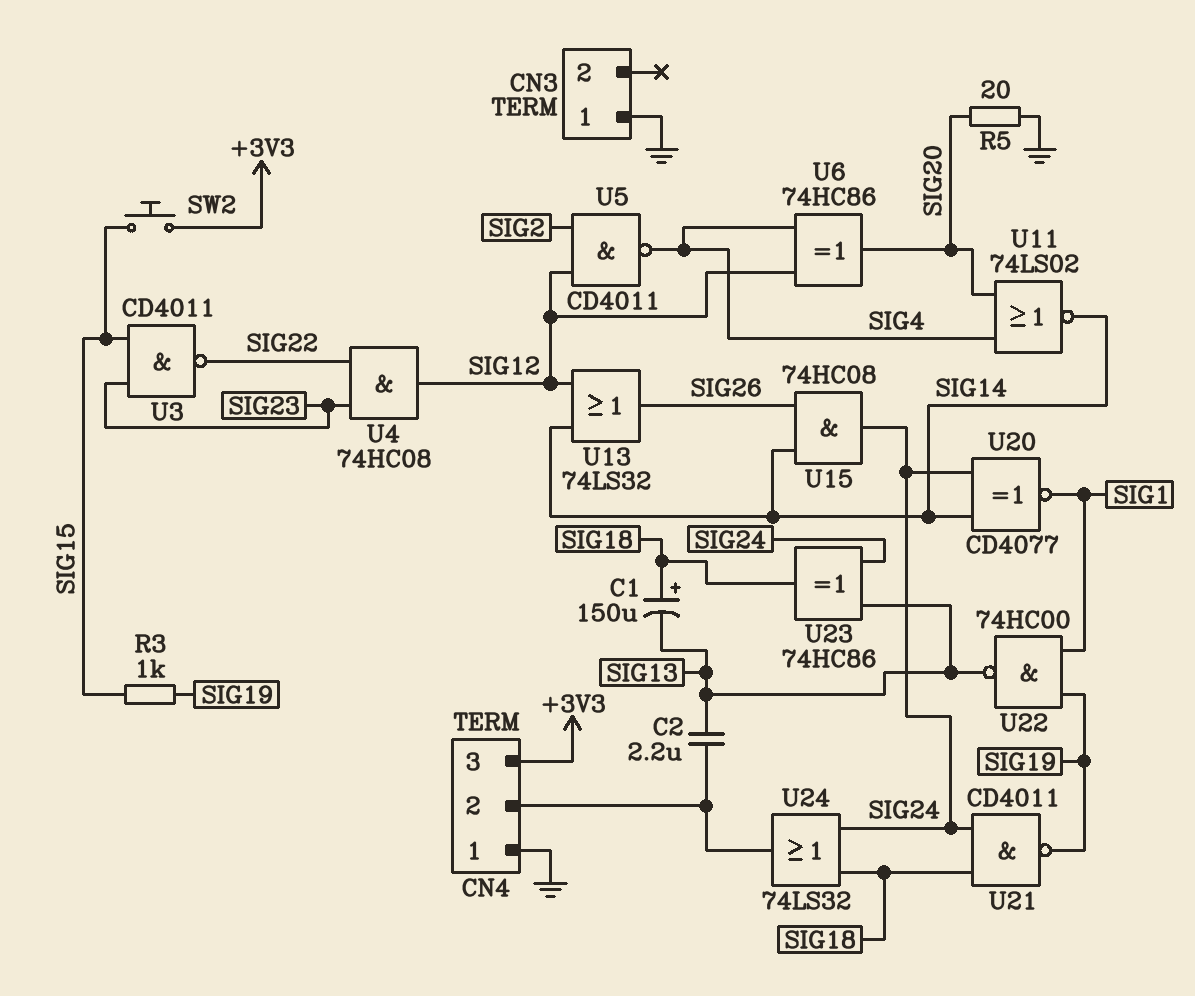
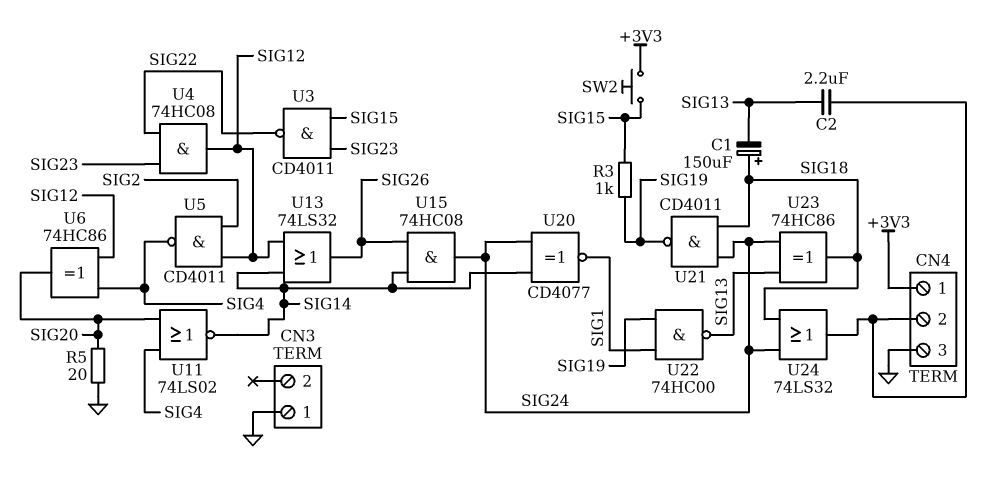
CN4 pin 1: GND -> +3V3
CN4 pin 3: +3V3 -> GND

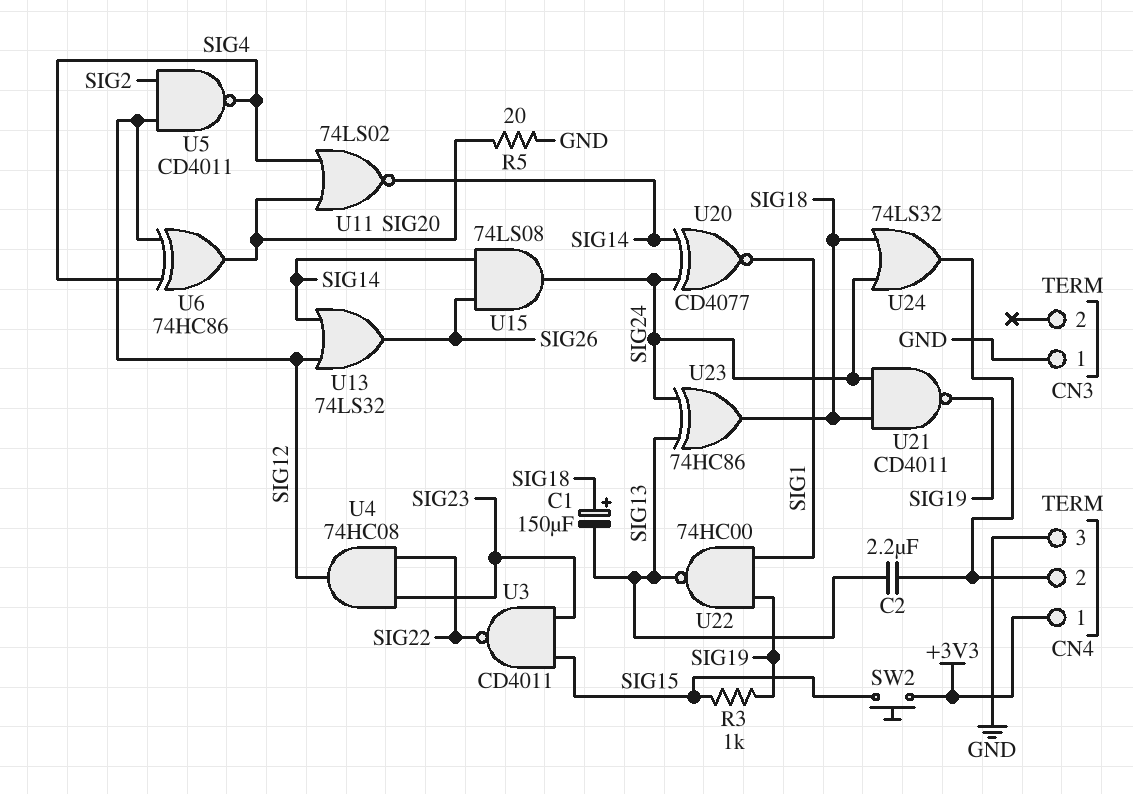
U15: AND 74HC08 (in SIG14, in SIG26, out SIG24) -> AND 74LS08 (in SIG14, in SIG26, out SIG24)

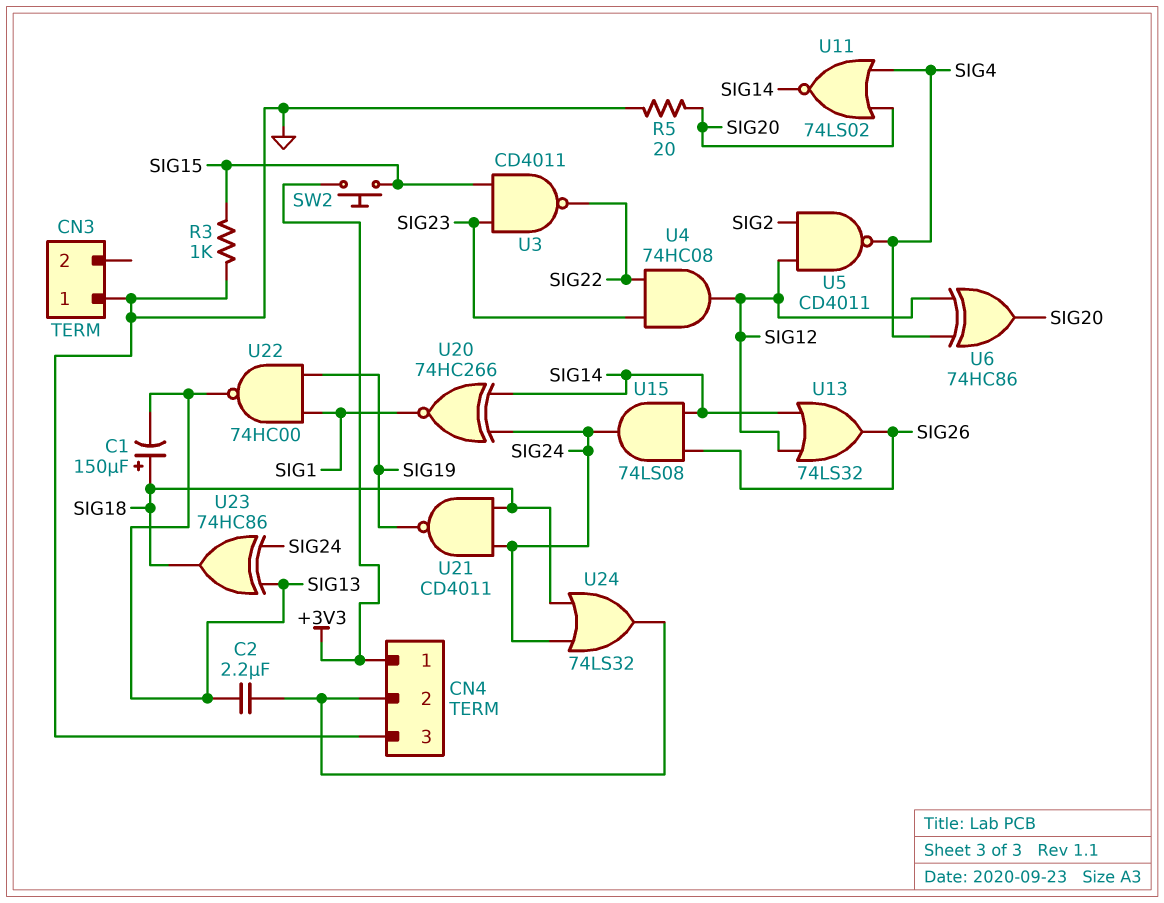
R3: 1k (SIG15, SIG19) -> 1k (GND, SIG15)
U20: XNOR CD4077 (in SIG14, in SIG24, out SIG1) -> XNOR 74HC266 (in SIG14, in SIG24, out SIG1)

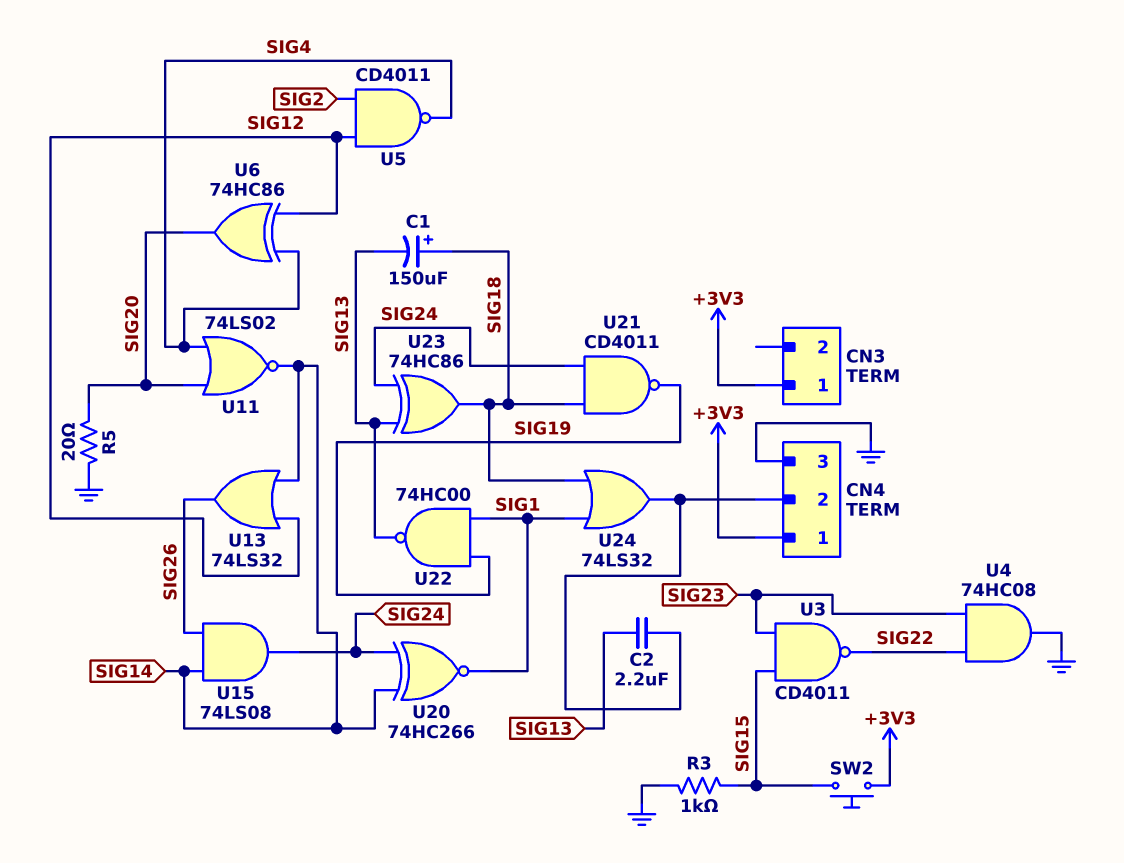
CN3 pin 1: GND -> +3V3
U4: AND 74HC08 (in SIG22, in SIG23, out SIG12) -> AND 74HC08 (in SIG22, in SIG23, out GND)
U24: OR 74LS32 (in SIG18, in SIG24, out CN4/2) -> OR 74LS32 (in SIG1, in SIG18, out CN4/2)

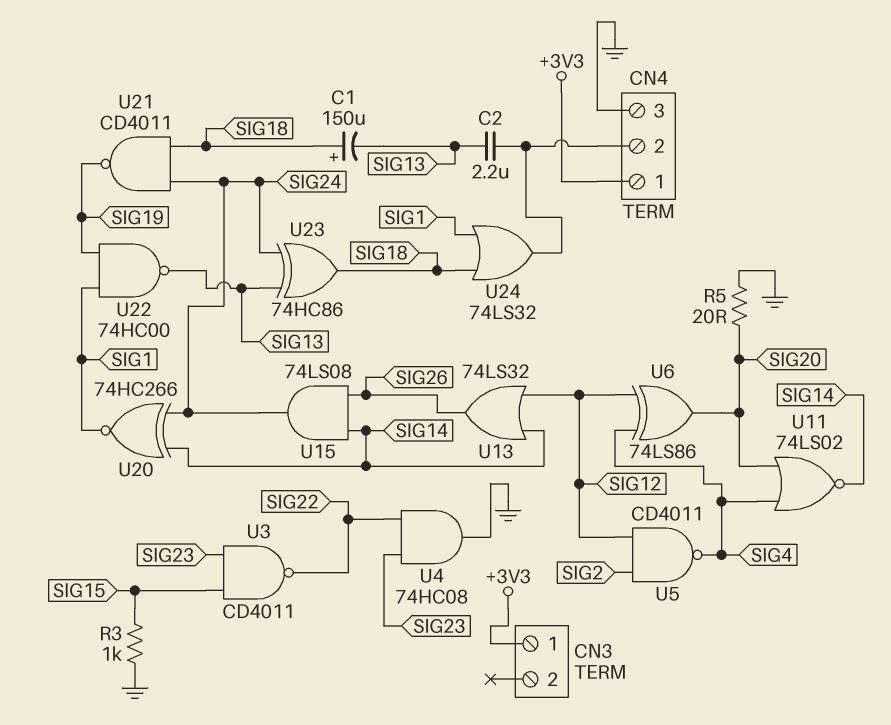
SW2: button (+3V3, SIG15) -> none
U6: XOR 74HC86 (in SIG4, in SIG12, out SIG20) -> XOR 74LS86 (in SIG4, in SIG12, out SIG20)

